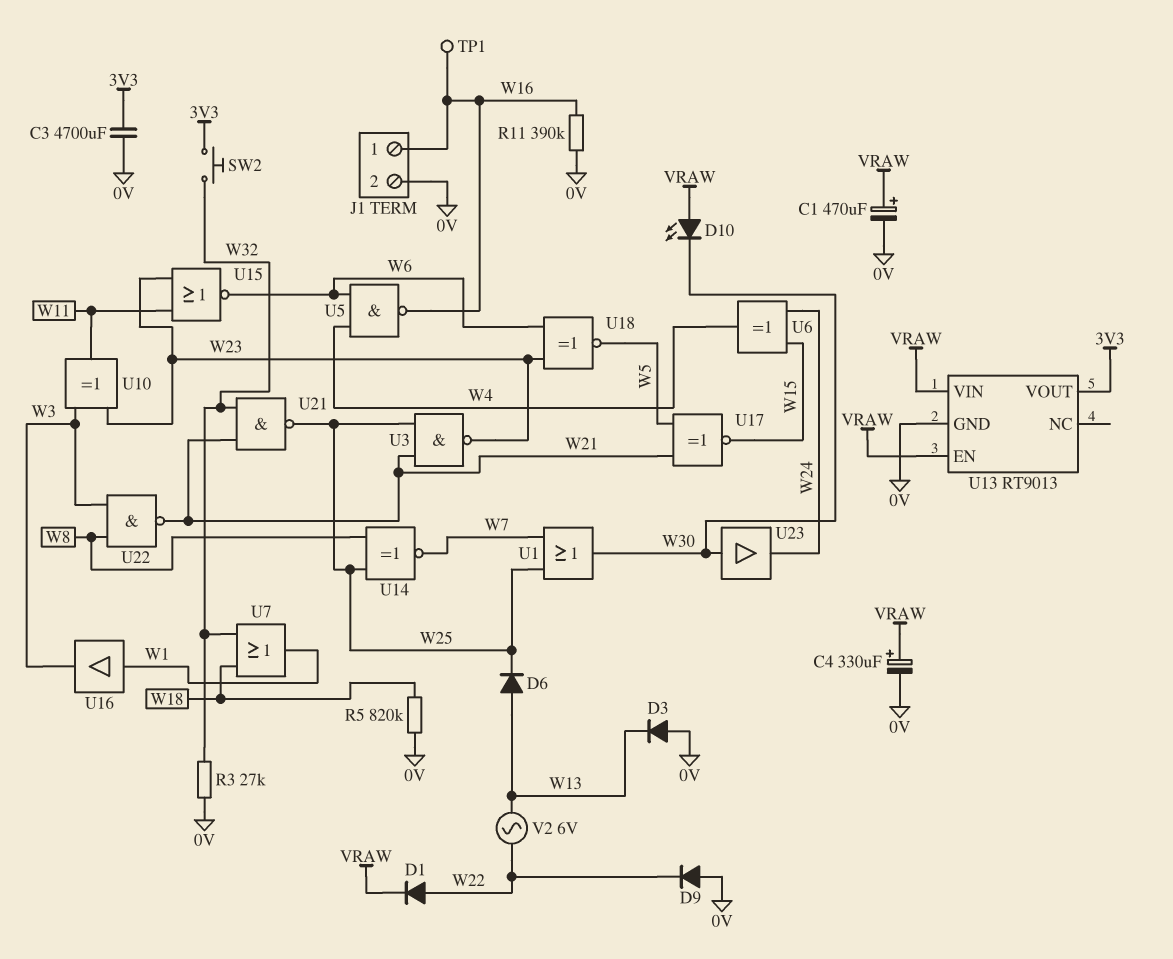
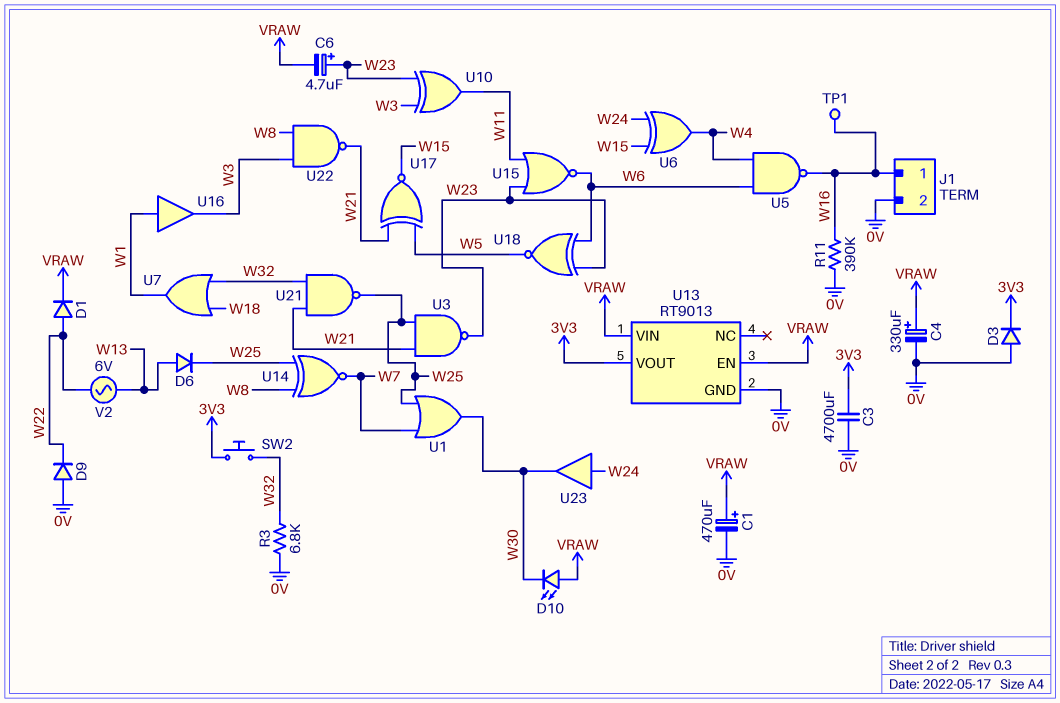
C6: none -> 4.7uF (plus W23, minus VRAW)
D3: diode (A 0V, K W13) -> diode (A 0V, K 3V3)
R3: 27k (0V, W32) -> 6.8k (0V, W32)
R5: 820k (0V, W18) -> none
U23: buffer (in W30, out W24) -> buffer (in W24, out W30)

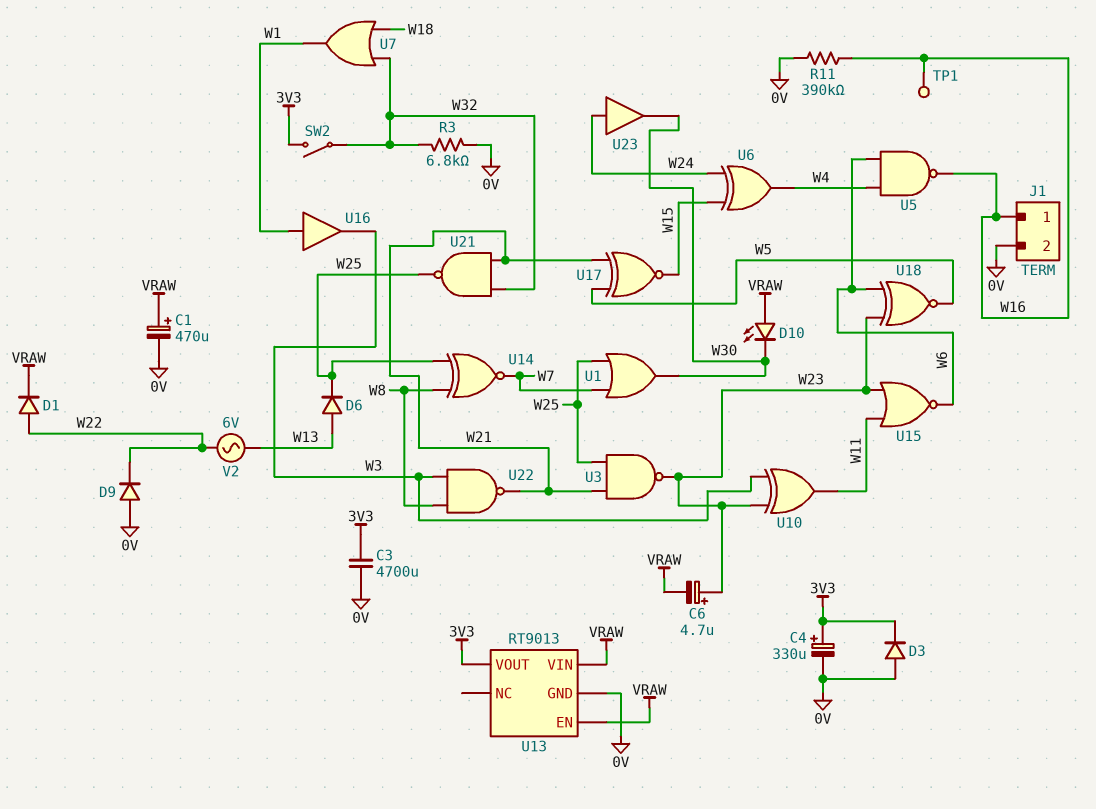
C4: 330uF (plus VRAW, minus 0V) -> 330uF (plus 3V3, minus 0V)
SW2: button (3V3, W32) -> switch (3V3, W32)

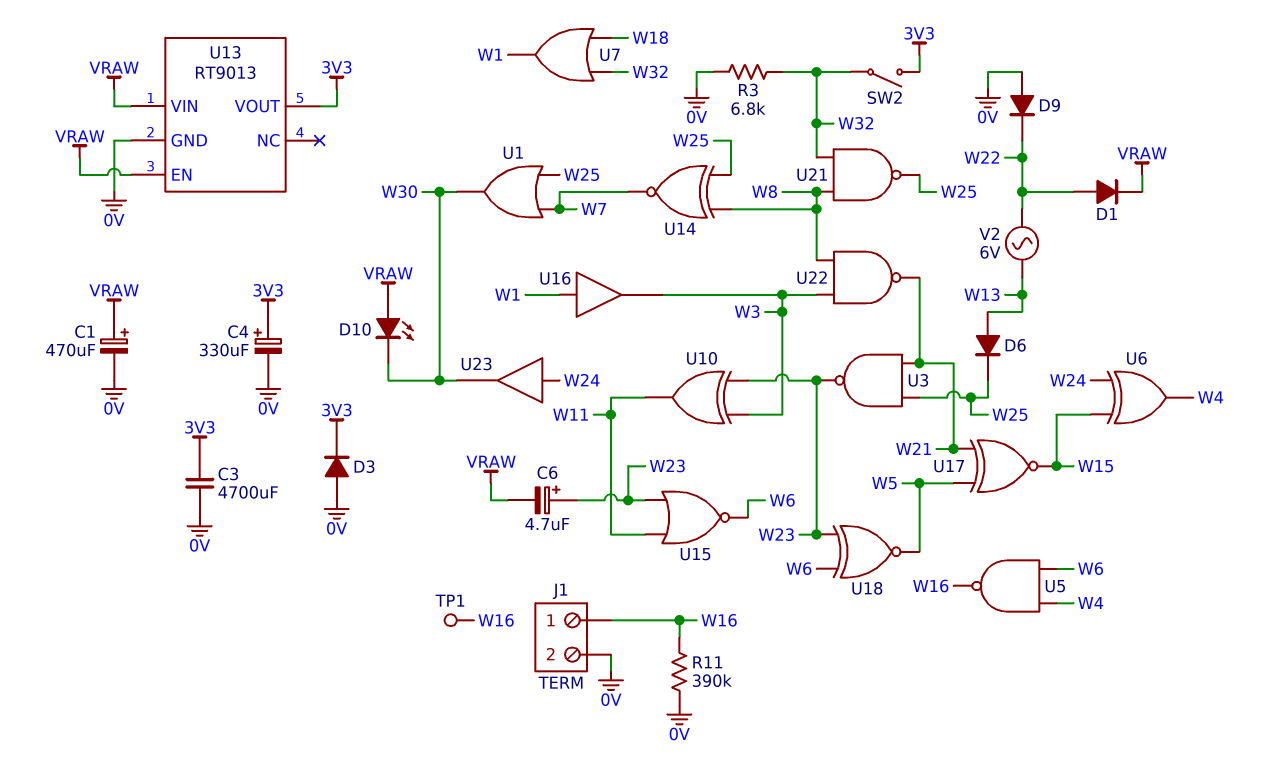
U21: NAND (in W21, in W32, out W25) -> NAND (in W8, in W32, out W25)

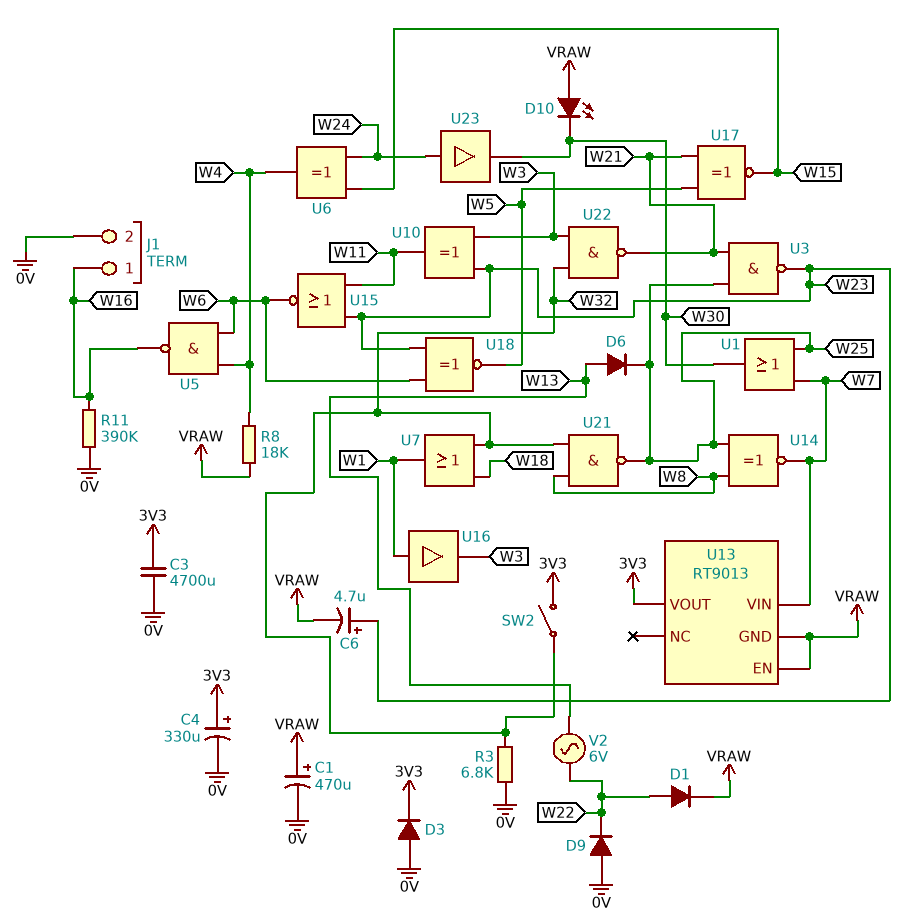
R8: none -> 18k (VRAW, W4)
TP1: test point (W16) -> none
U13 pin GND: 0V -> VRAW
U13 pin VIN: VRAW -> W7
U22: NAND (in W3, in W8, out W21) -> NAND (in W3, in W32, out W21)

